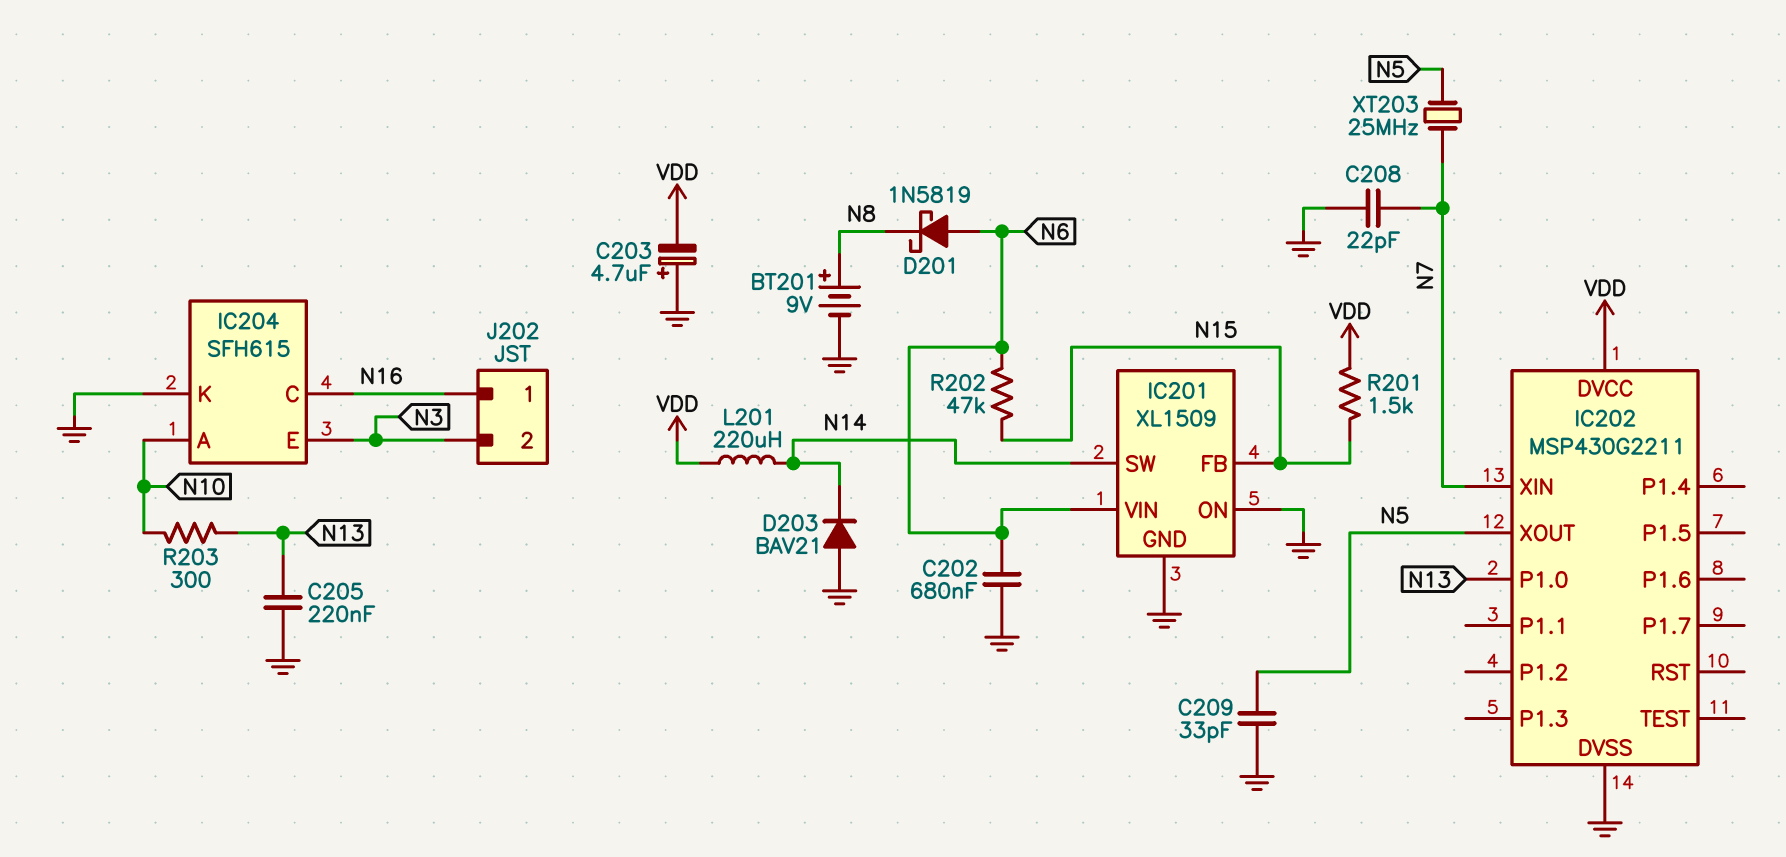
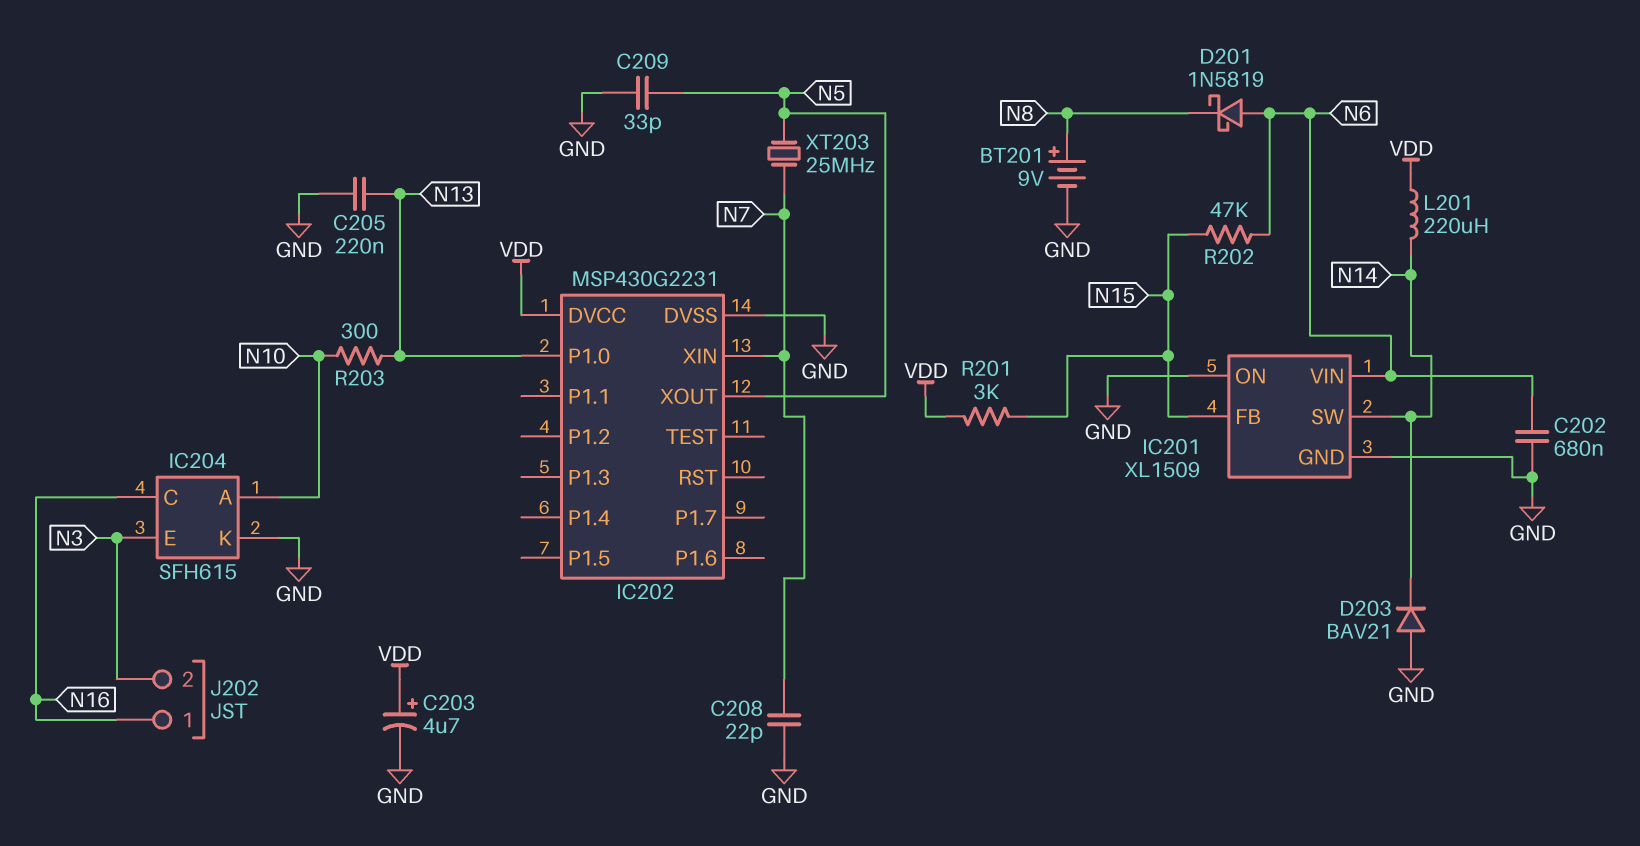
C203: 4.7uF (plus GND, minus VDD) -> 4.7uF (plus VDD, minus GND)
IC202: MSP430G2211 -> MSP430G2231
R201: 1.5k (N15, VDD) -> 3k (N15, VDD)

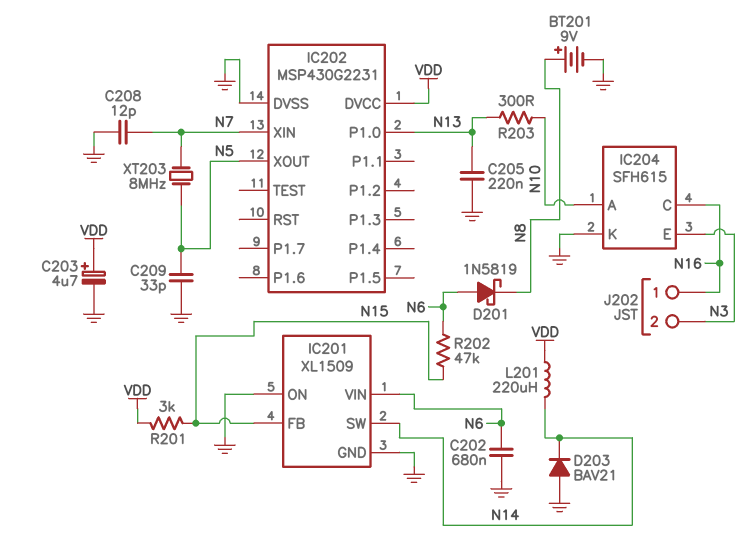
C208: 22pF (GND, N7) -> 12pF (GND, N7)
XT203: 25MHz (N5, N7) -> 8MHz (N5, N7)

